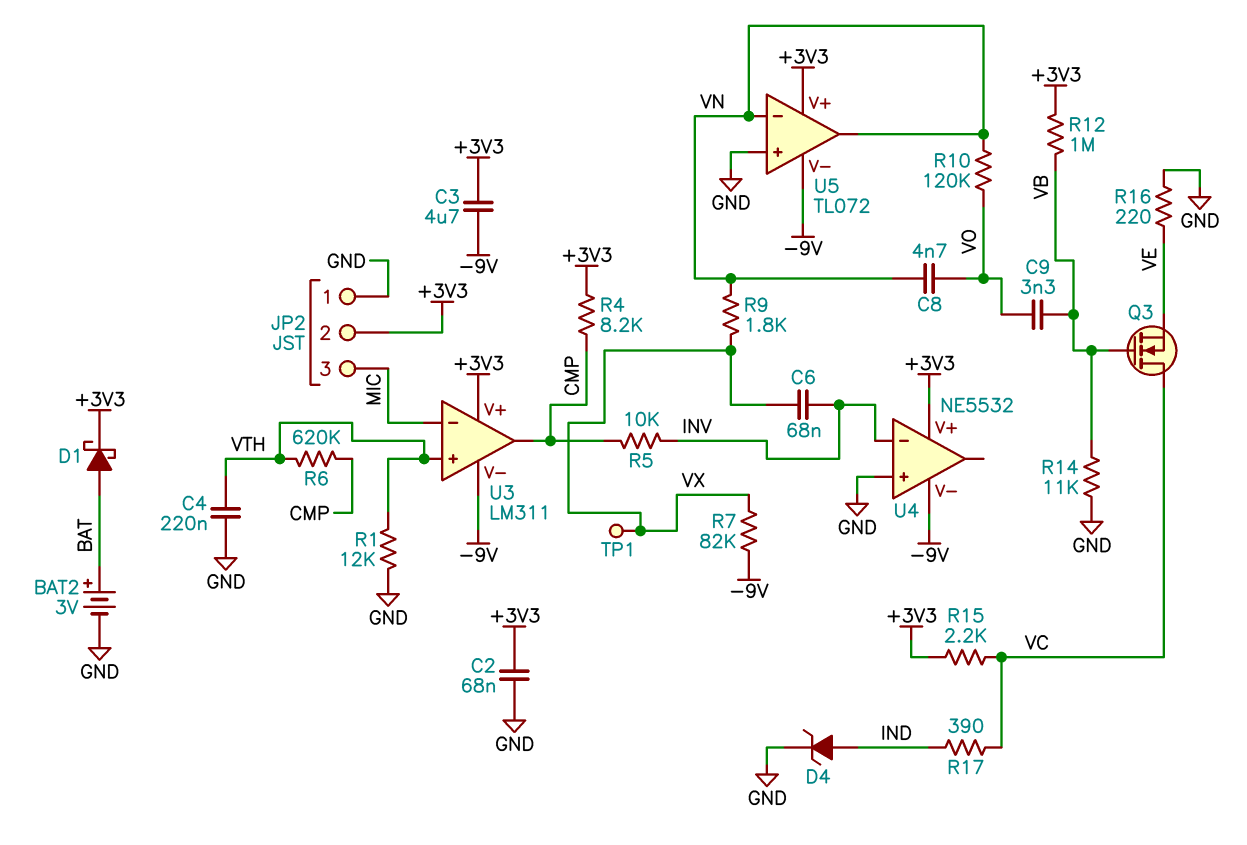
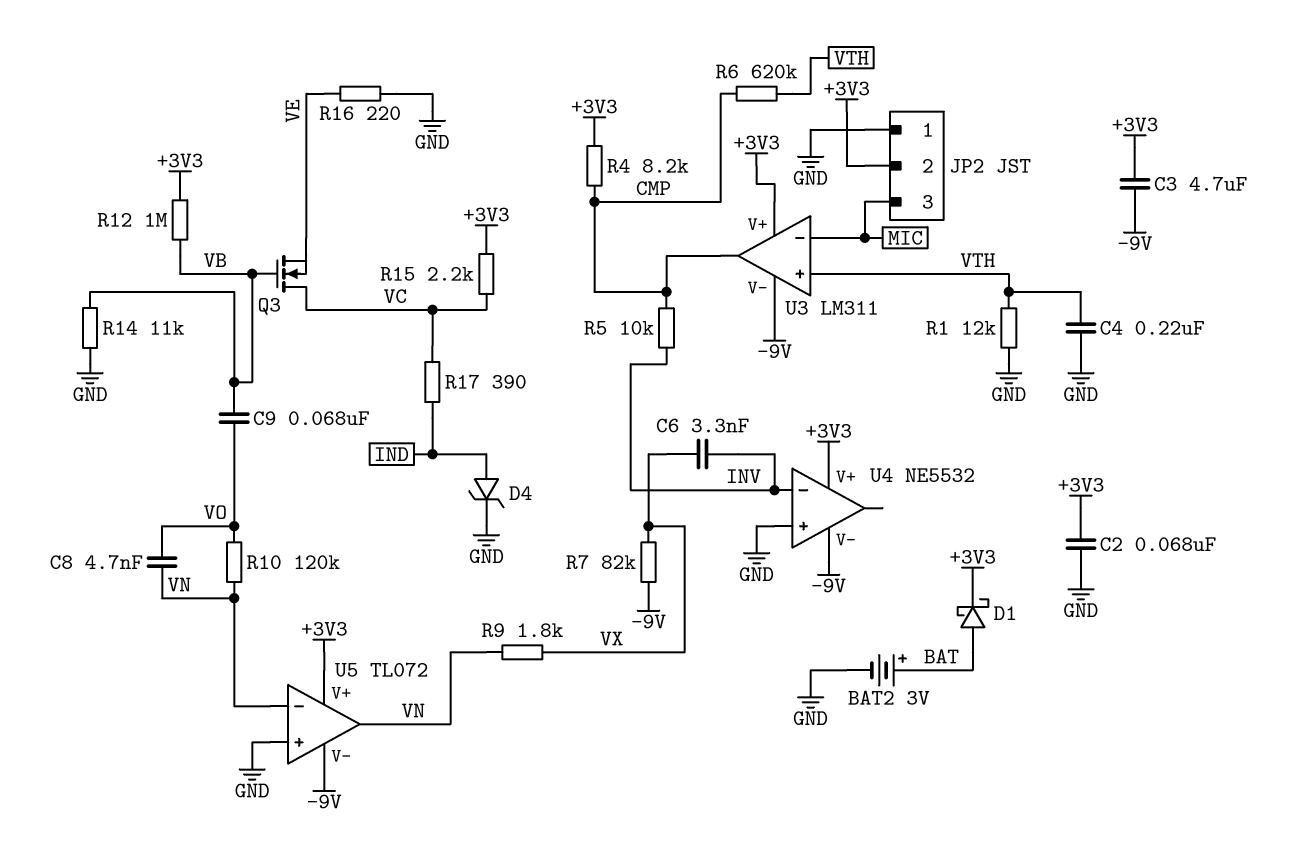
C6: 68nF (INV, VX) -> 3.3nF (INV, VX)
C9: 3.3nF (VB, VO) -> 68nF (VB, VO)
TP1: test point (VX) -> none

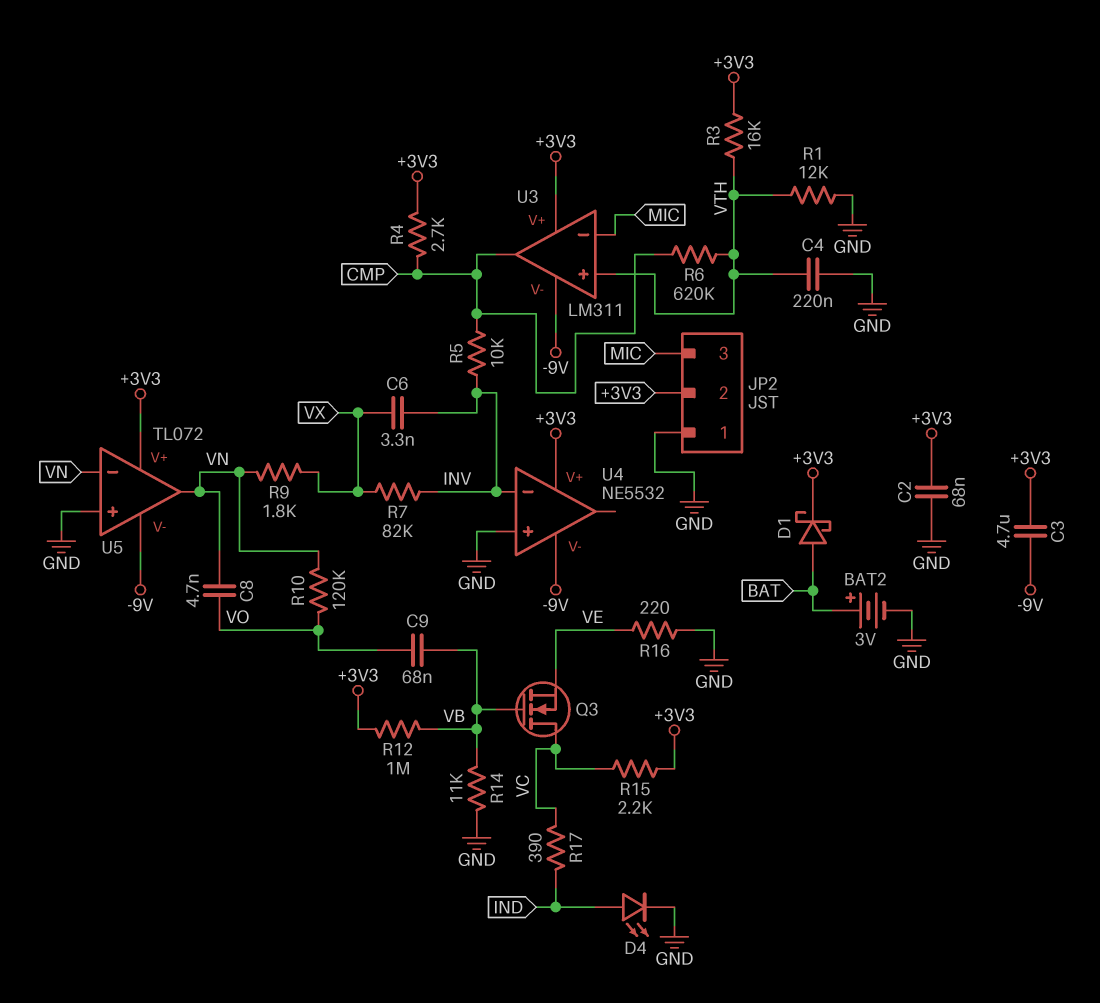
D4: zener (A IND, K GND) -> LED (A IND, K GND)
R3: none -> 16k (+3V3, VTH)
R4: 8.2k (+3V3, CMP) -> 2.7k (+3V3, CMP)
R7: 82k (-9V, VX) -> 82k (INV, VX)

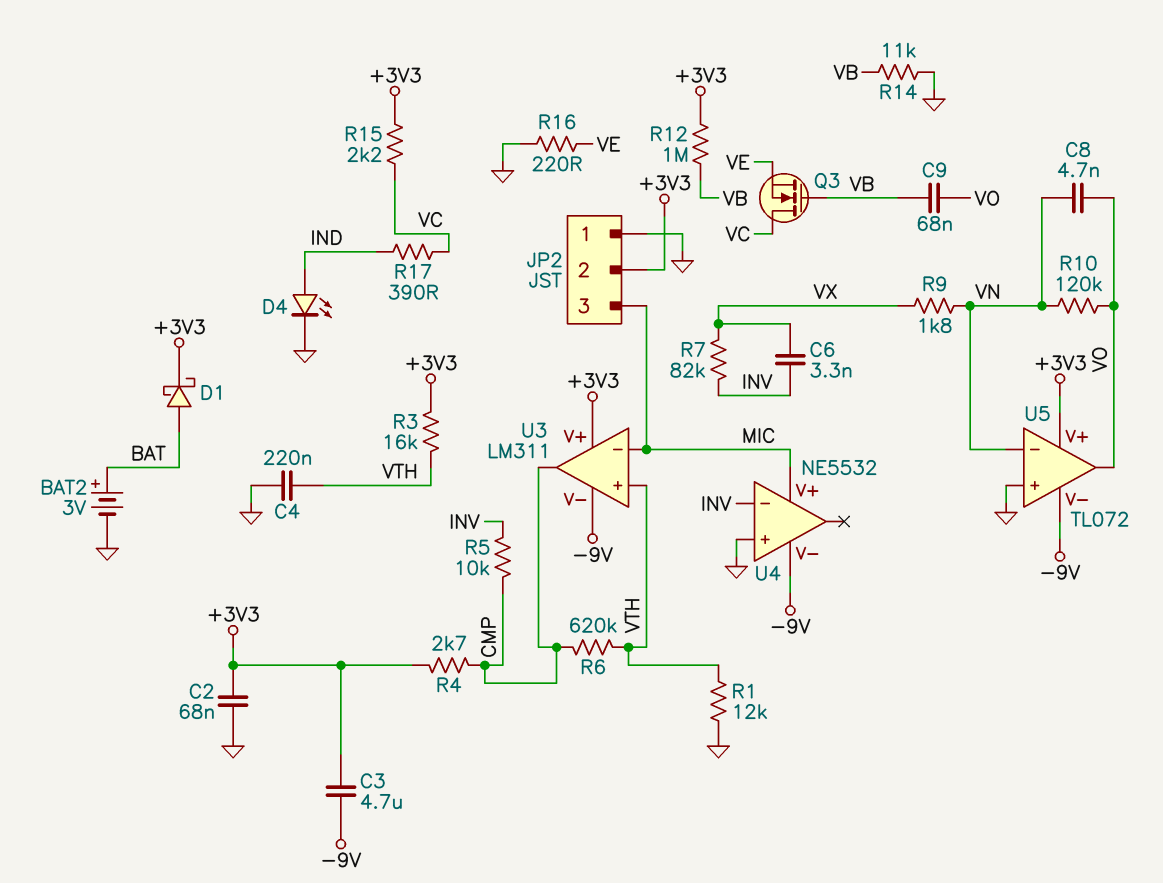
U4 pin V+: +3V3 -> MIC
U5 pin out: VN -> VO

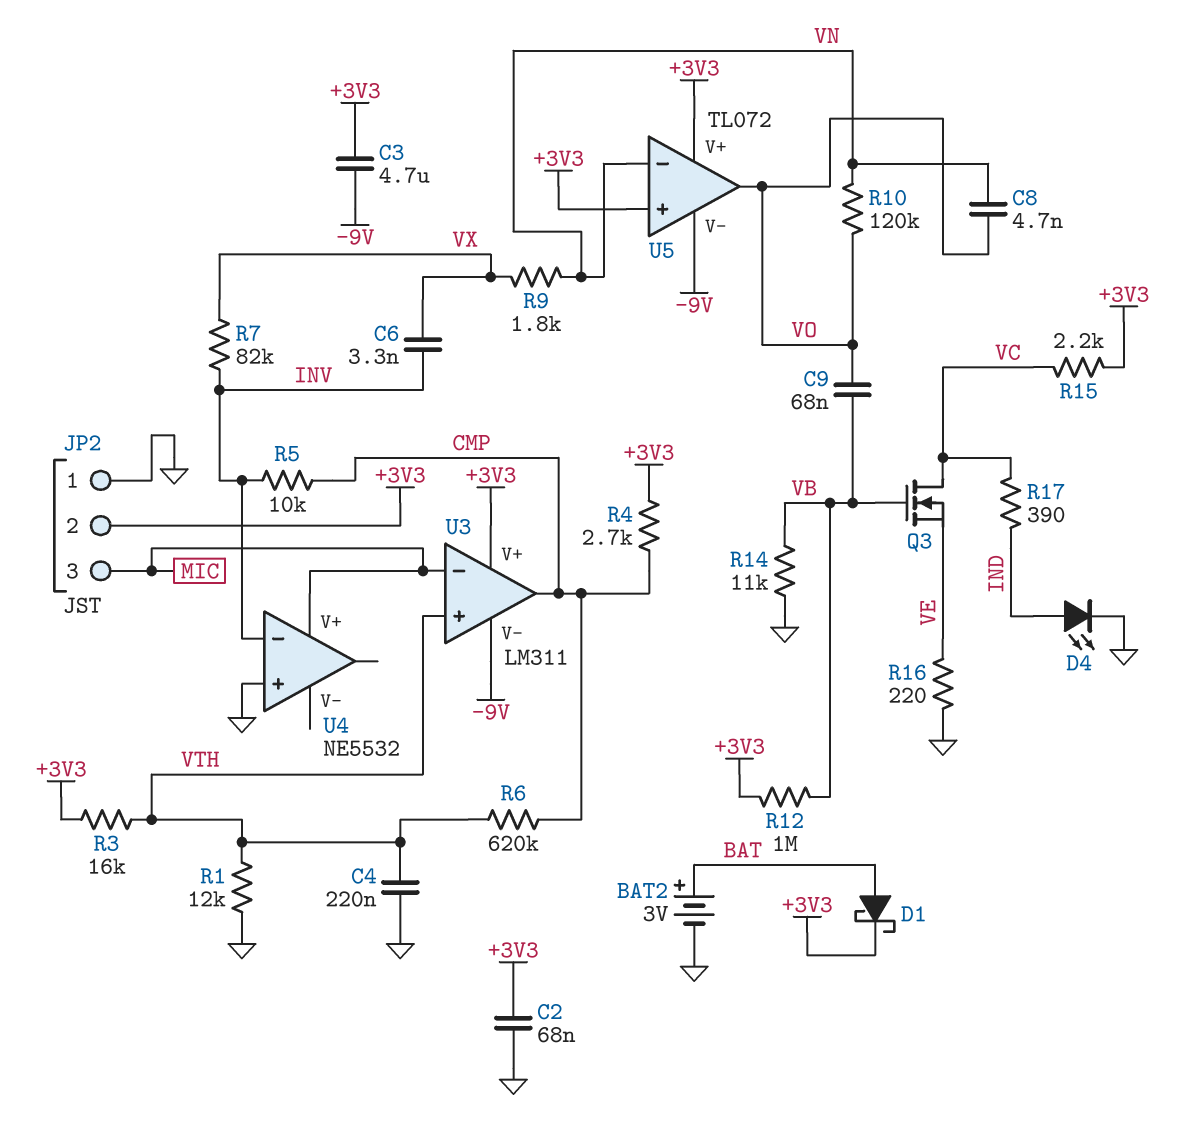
U4 pin V-: -9V -> none
U5 pin in+: GND -> +3V3

